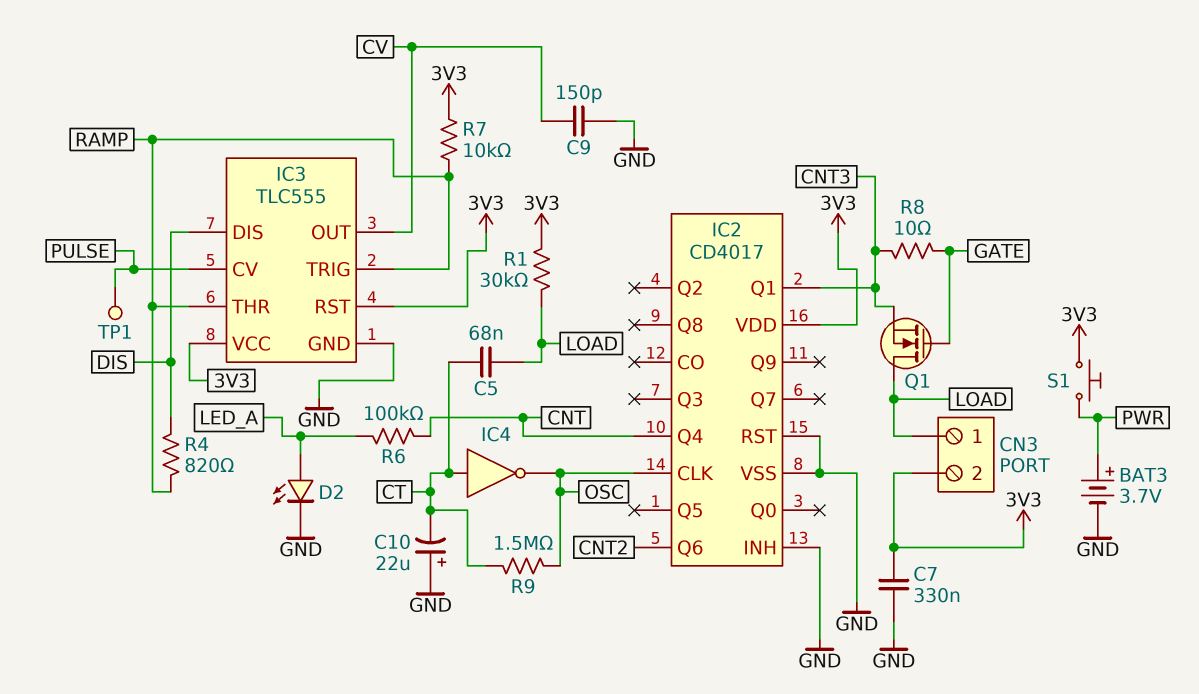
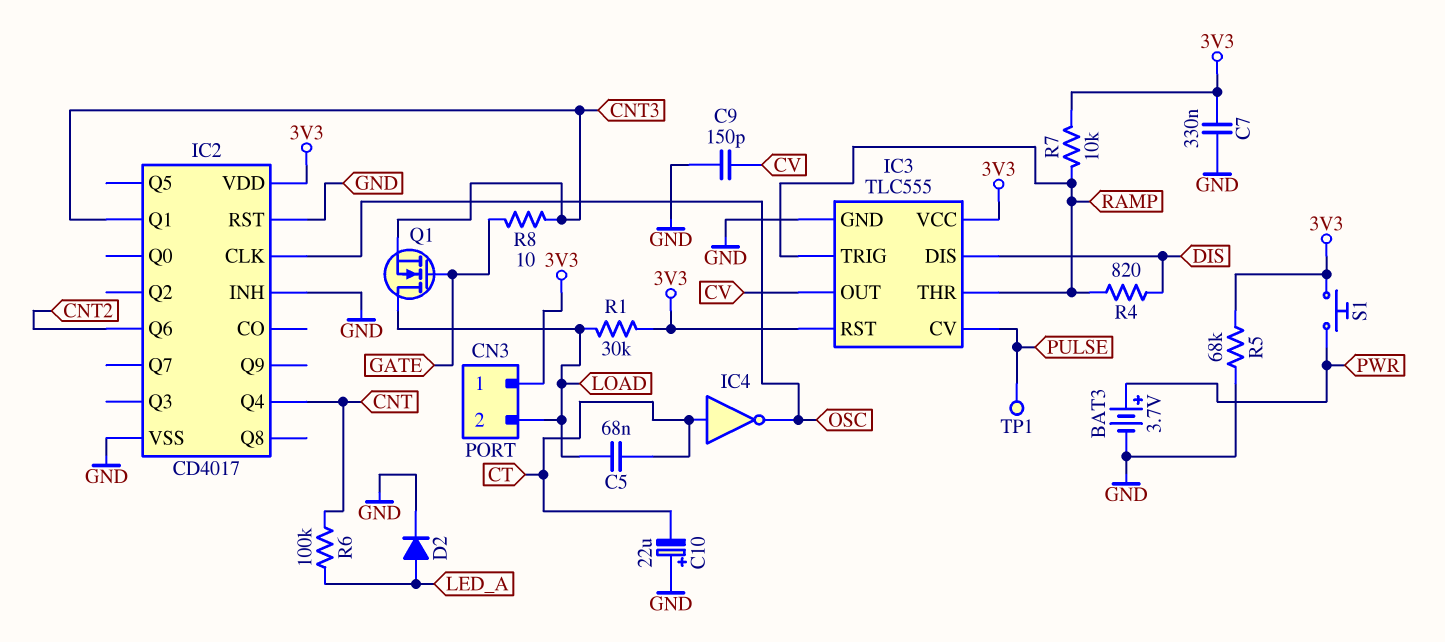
CN3 pin 1: LOAD -> 3V3
CN3 pin 2: 3V3 -> LOAD
D2: LED (A LED_A, K GND) -> diode (A LED_A, K GND)
R5: none -> 68k (3V3, GND)
R9: 1.5M (CT, OSC) -> none

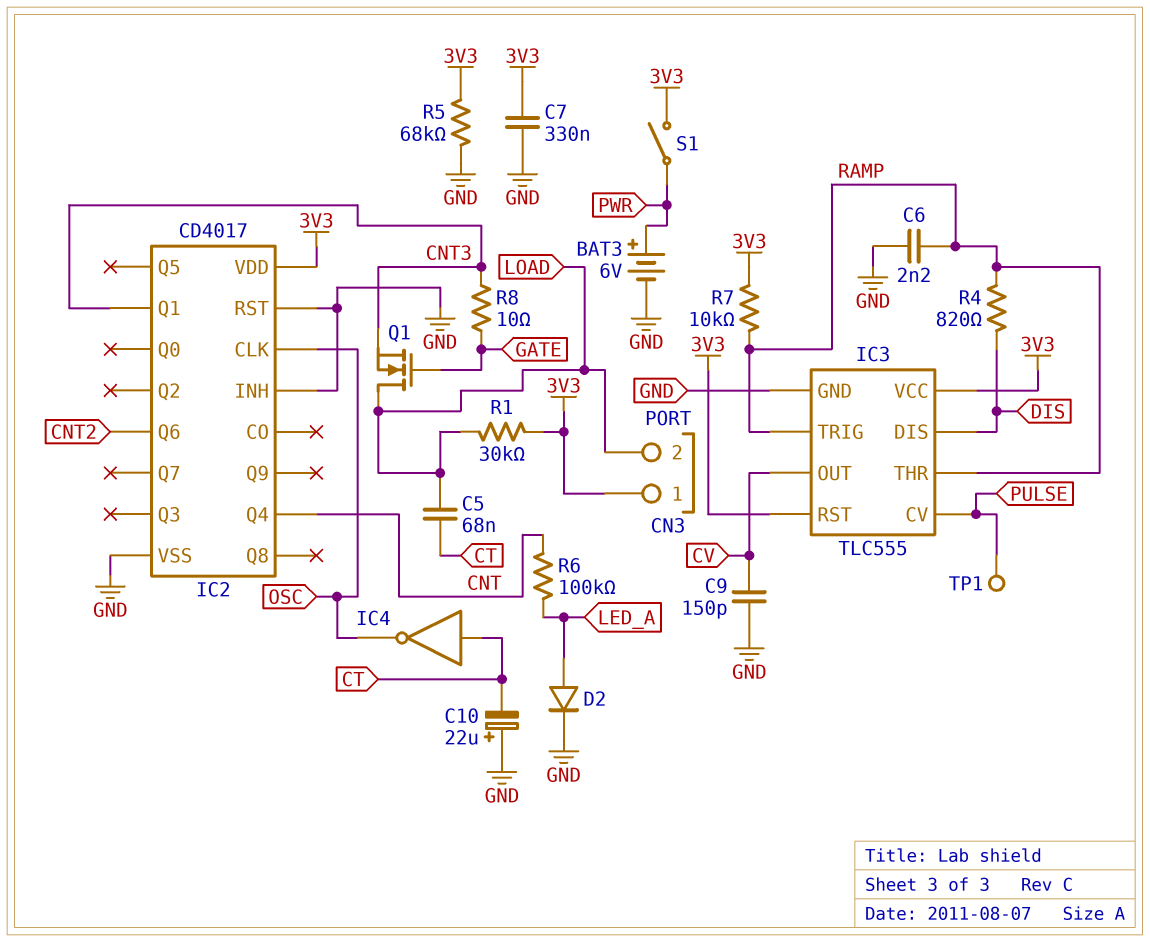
BAT3: 3.7V (plus PWR, minus GND) -> 6V (plus PWR, minus GND)
C6: none -> 2.2nF (GND, RAMP)
S1: button (3V3, PWR) -> switch (3V3, PWR)

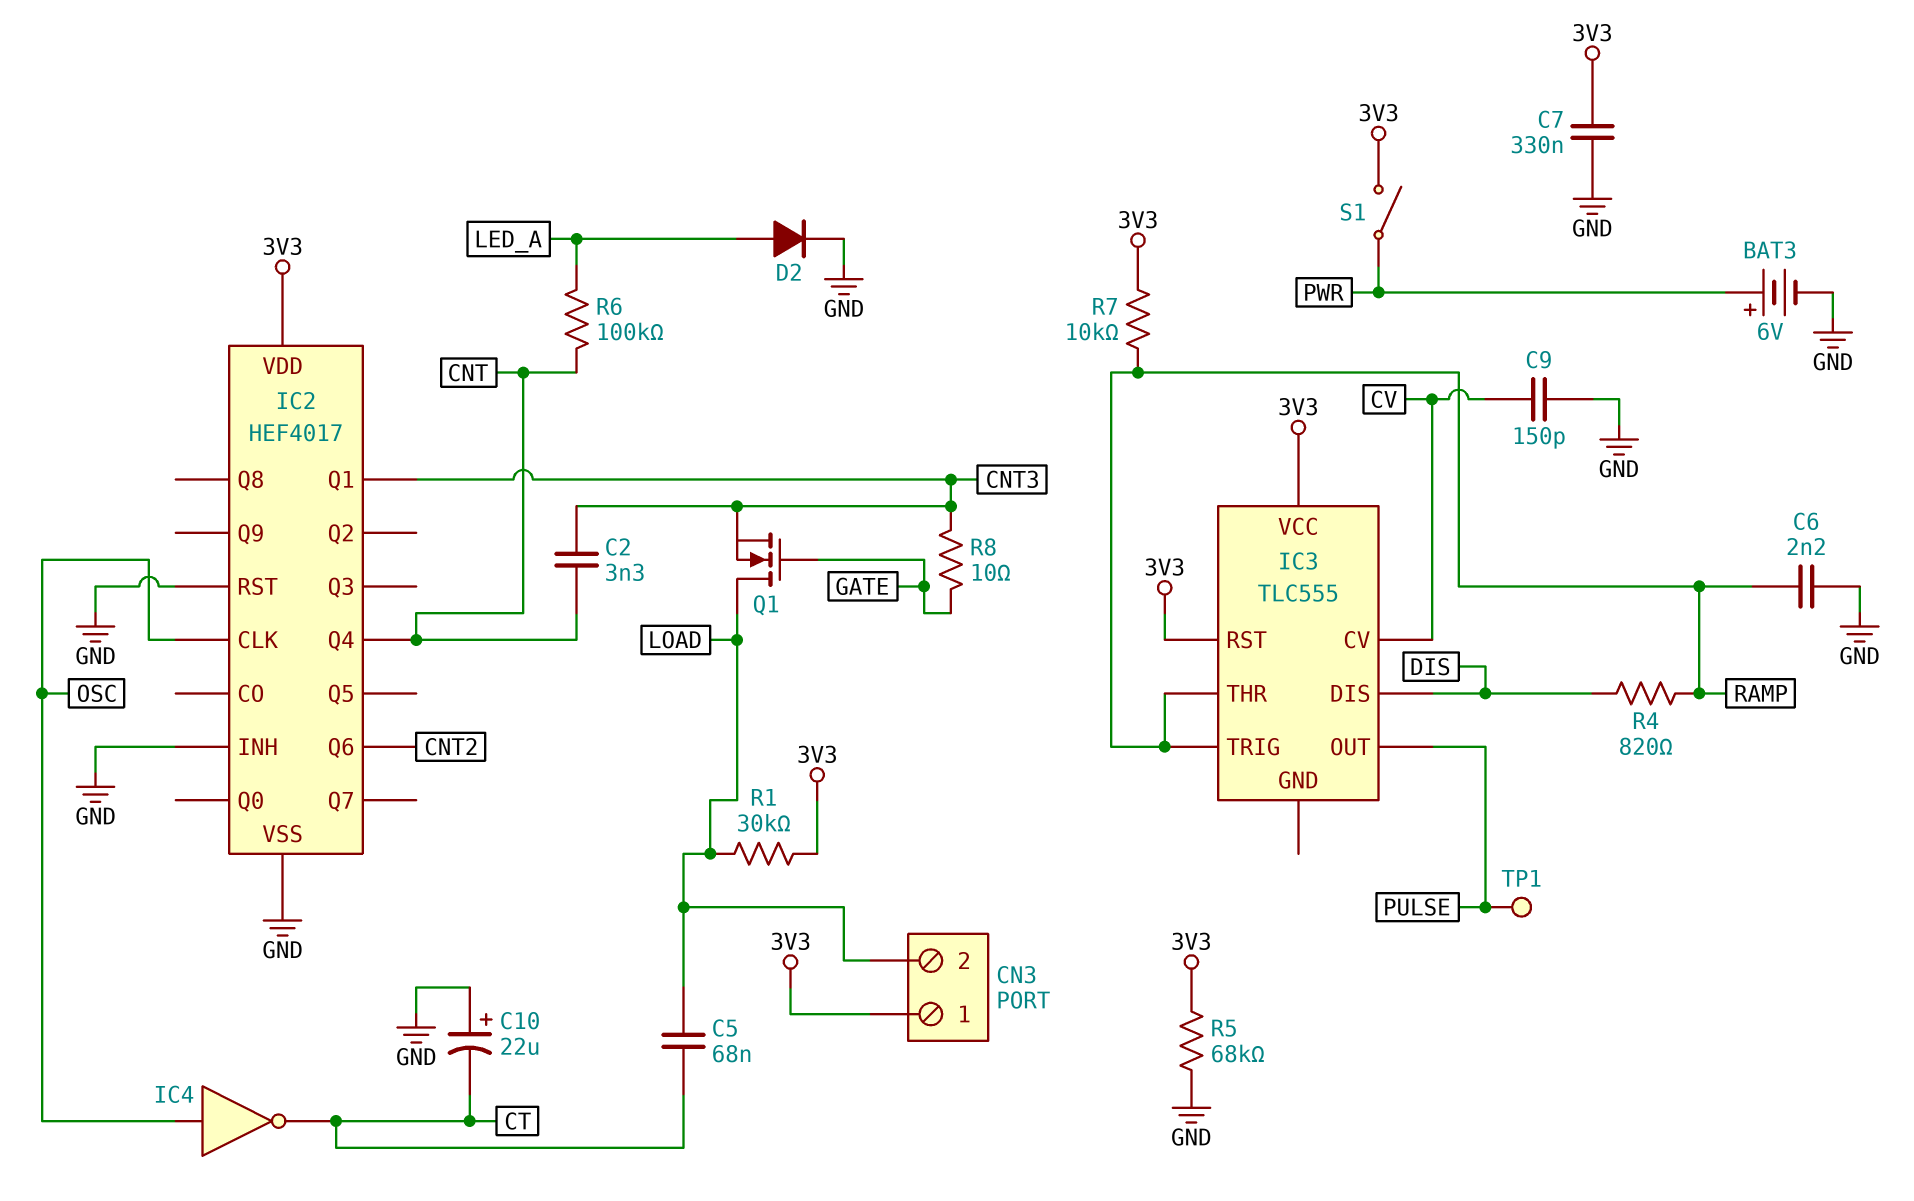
C2: none -> 3.3nF (CNT, CNT3)
IC2: CD4017 -> HEF4017
IC3 pin CV: PULSE -> CV
IC3 pin GND: GND -> none
IC3 pin OUT: CV -> PULSE
IC4: NOT (in CT, out OSC) -> NOT (in OSC, out CT)

